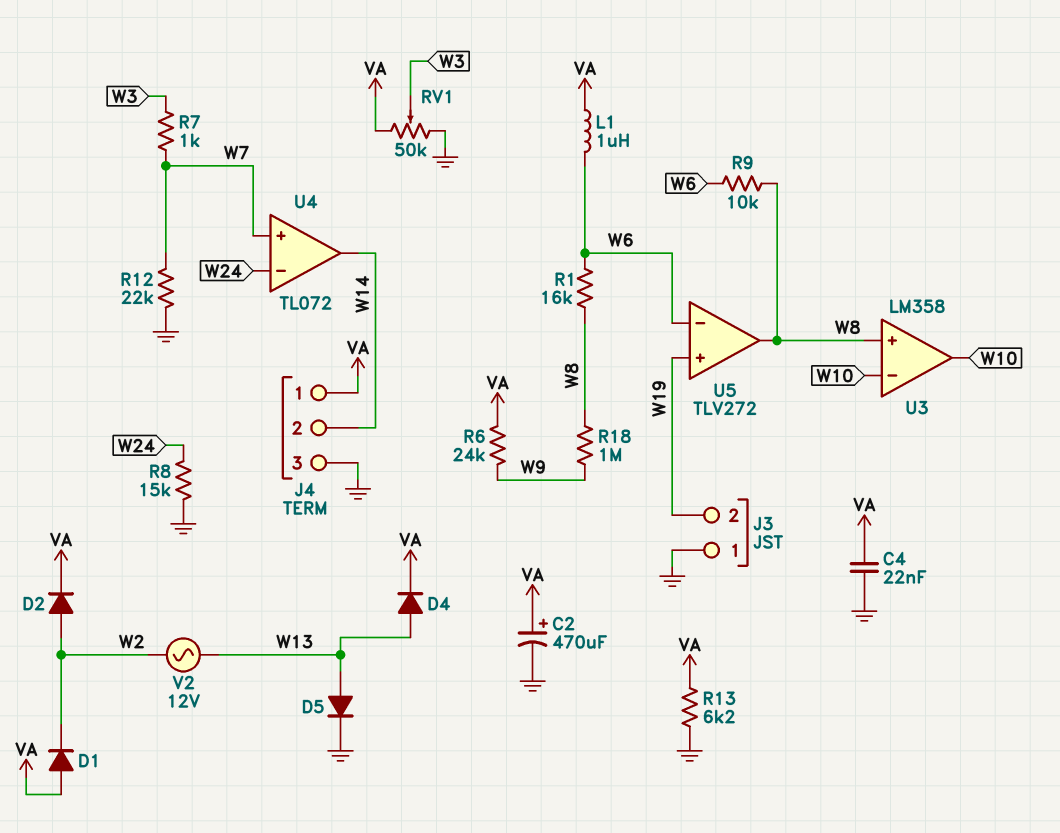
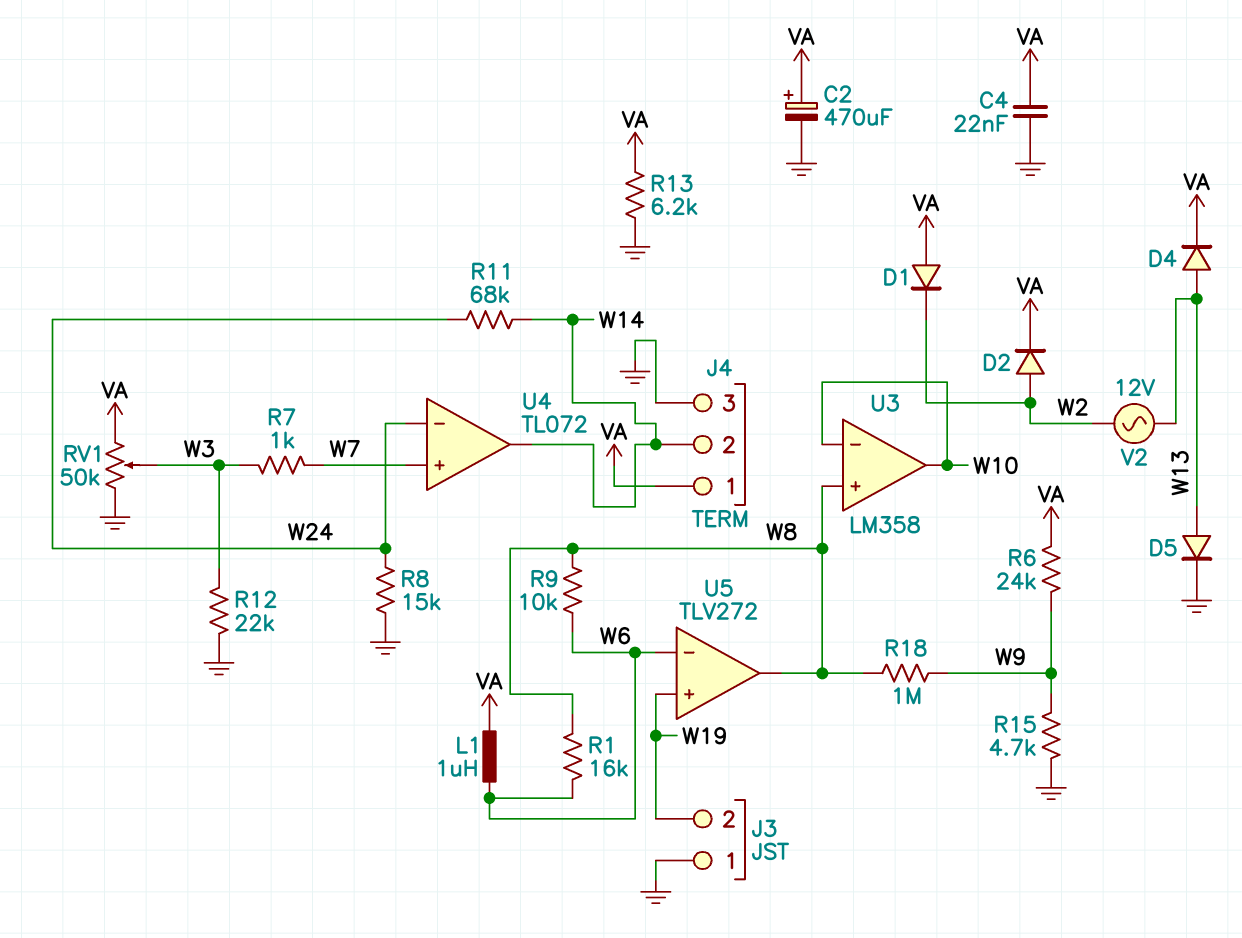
R11: none -> 68k (W14, W24)
R12: 22k (GND, W7) -> 22k (GND, W3)
R15: none -> 4.7k (GND, W9)

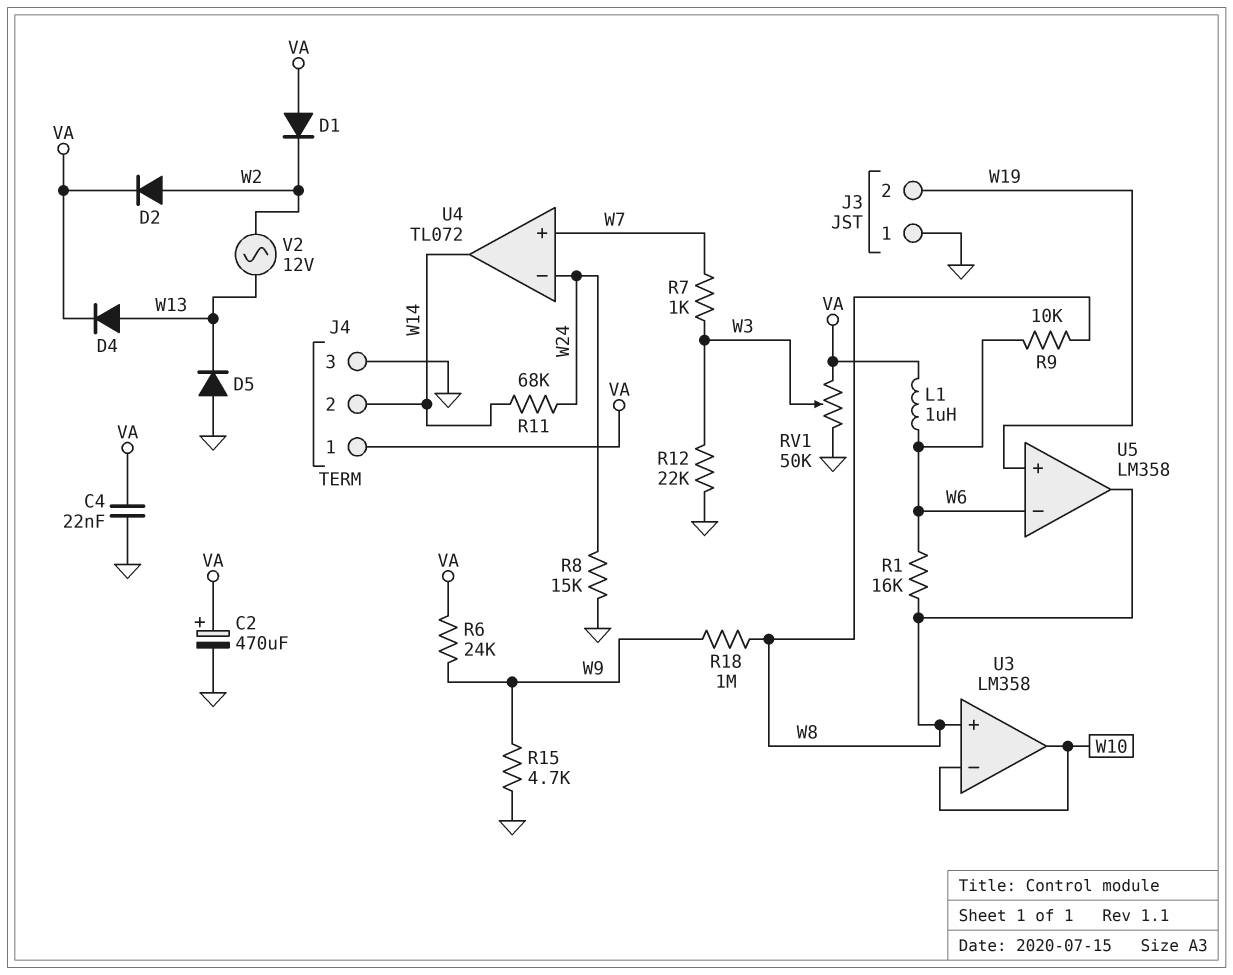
D5: diode (A W13, K GND) -> diode (A GND, K W13)
R13: 6.2k (GND, VA) -> none
U5: TLV272 -> LM358

